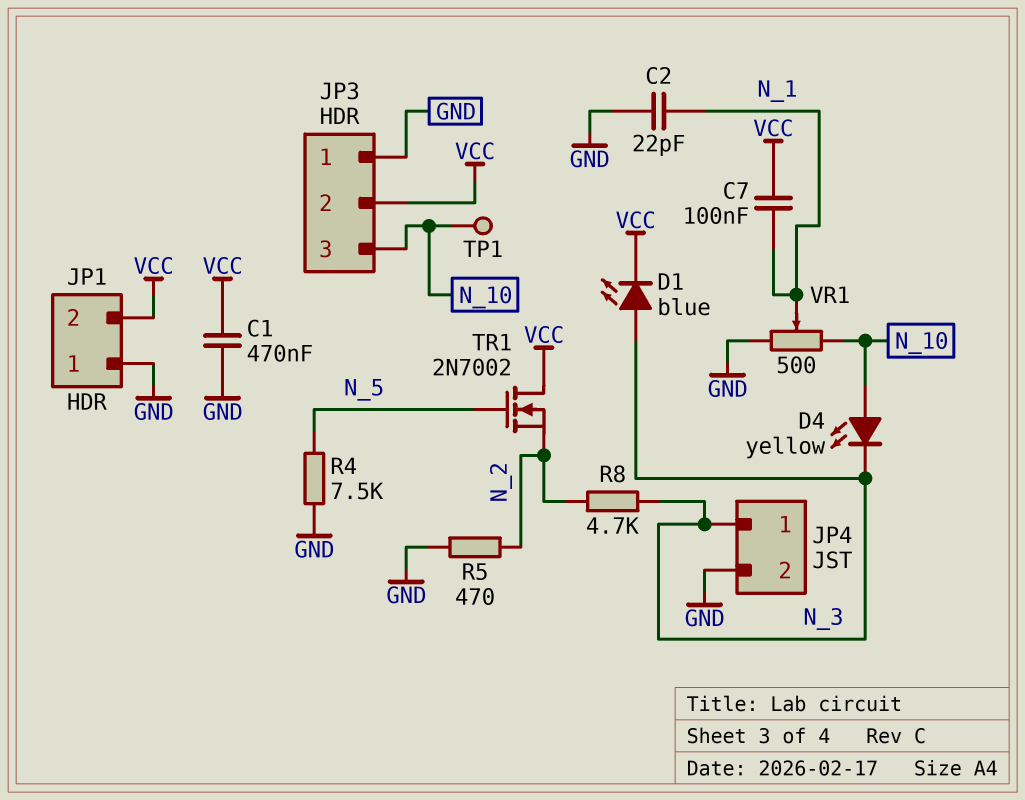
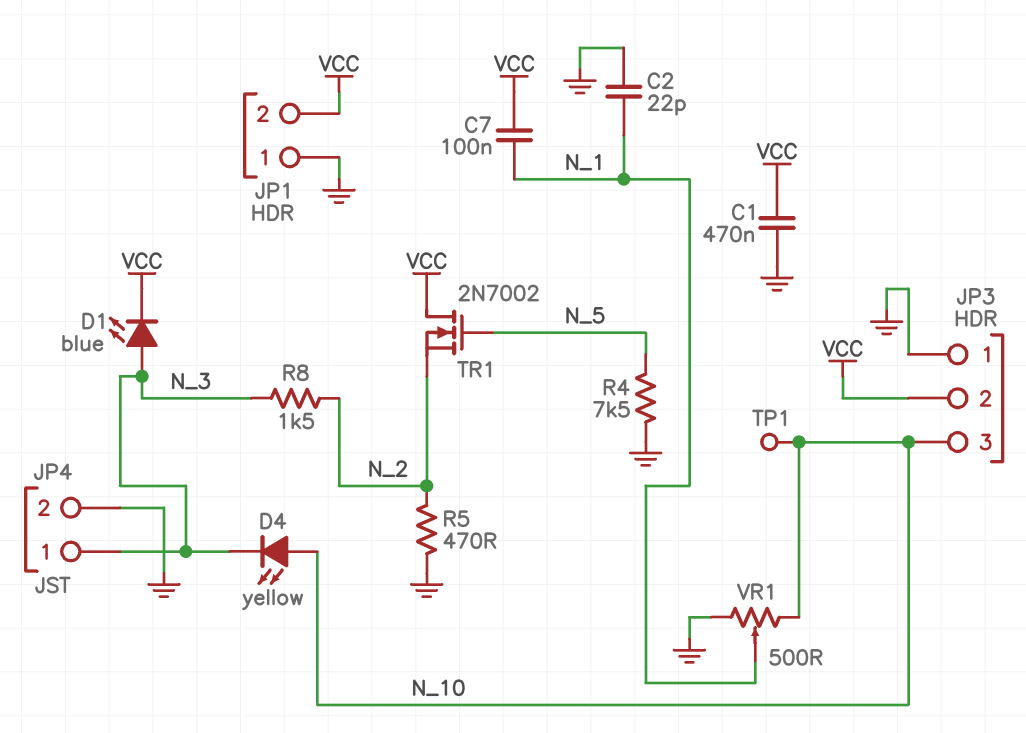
R8: 4.7k (N_2, N_3) -> 1.5k (N_2, N_3)

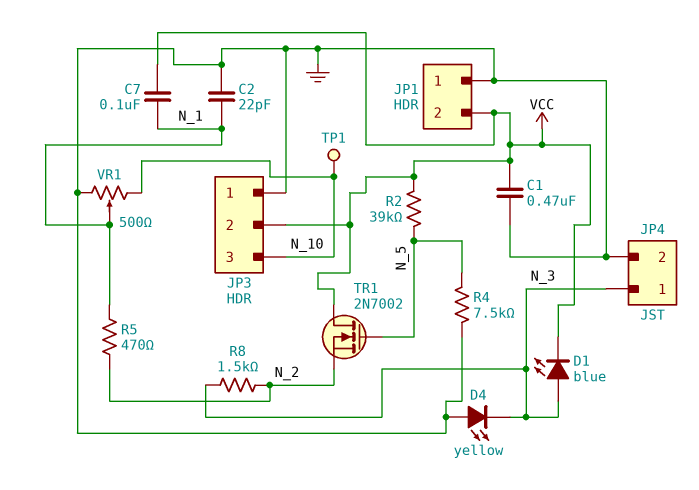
D4: LED yellow (A N_10, K N_3) -> LED yellow (A GND, K N_3)
R2: none -> 39k (N_5, VCC)
R5: 470 (GND, N_2) -> 470 (N_1, N_2)

